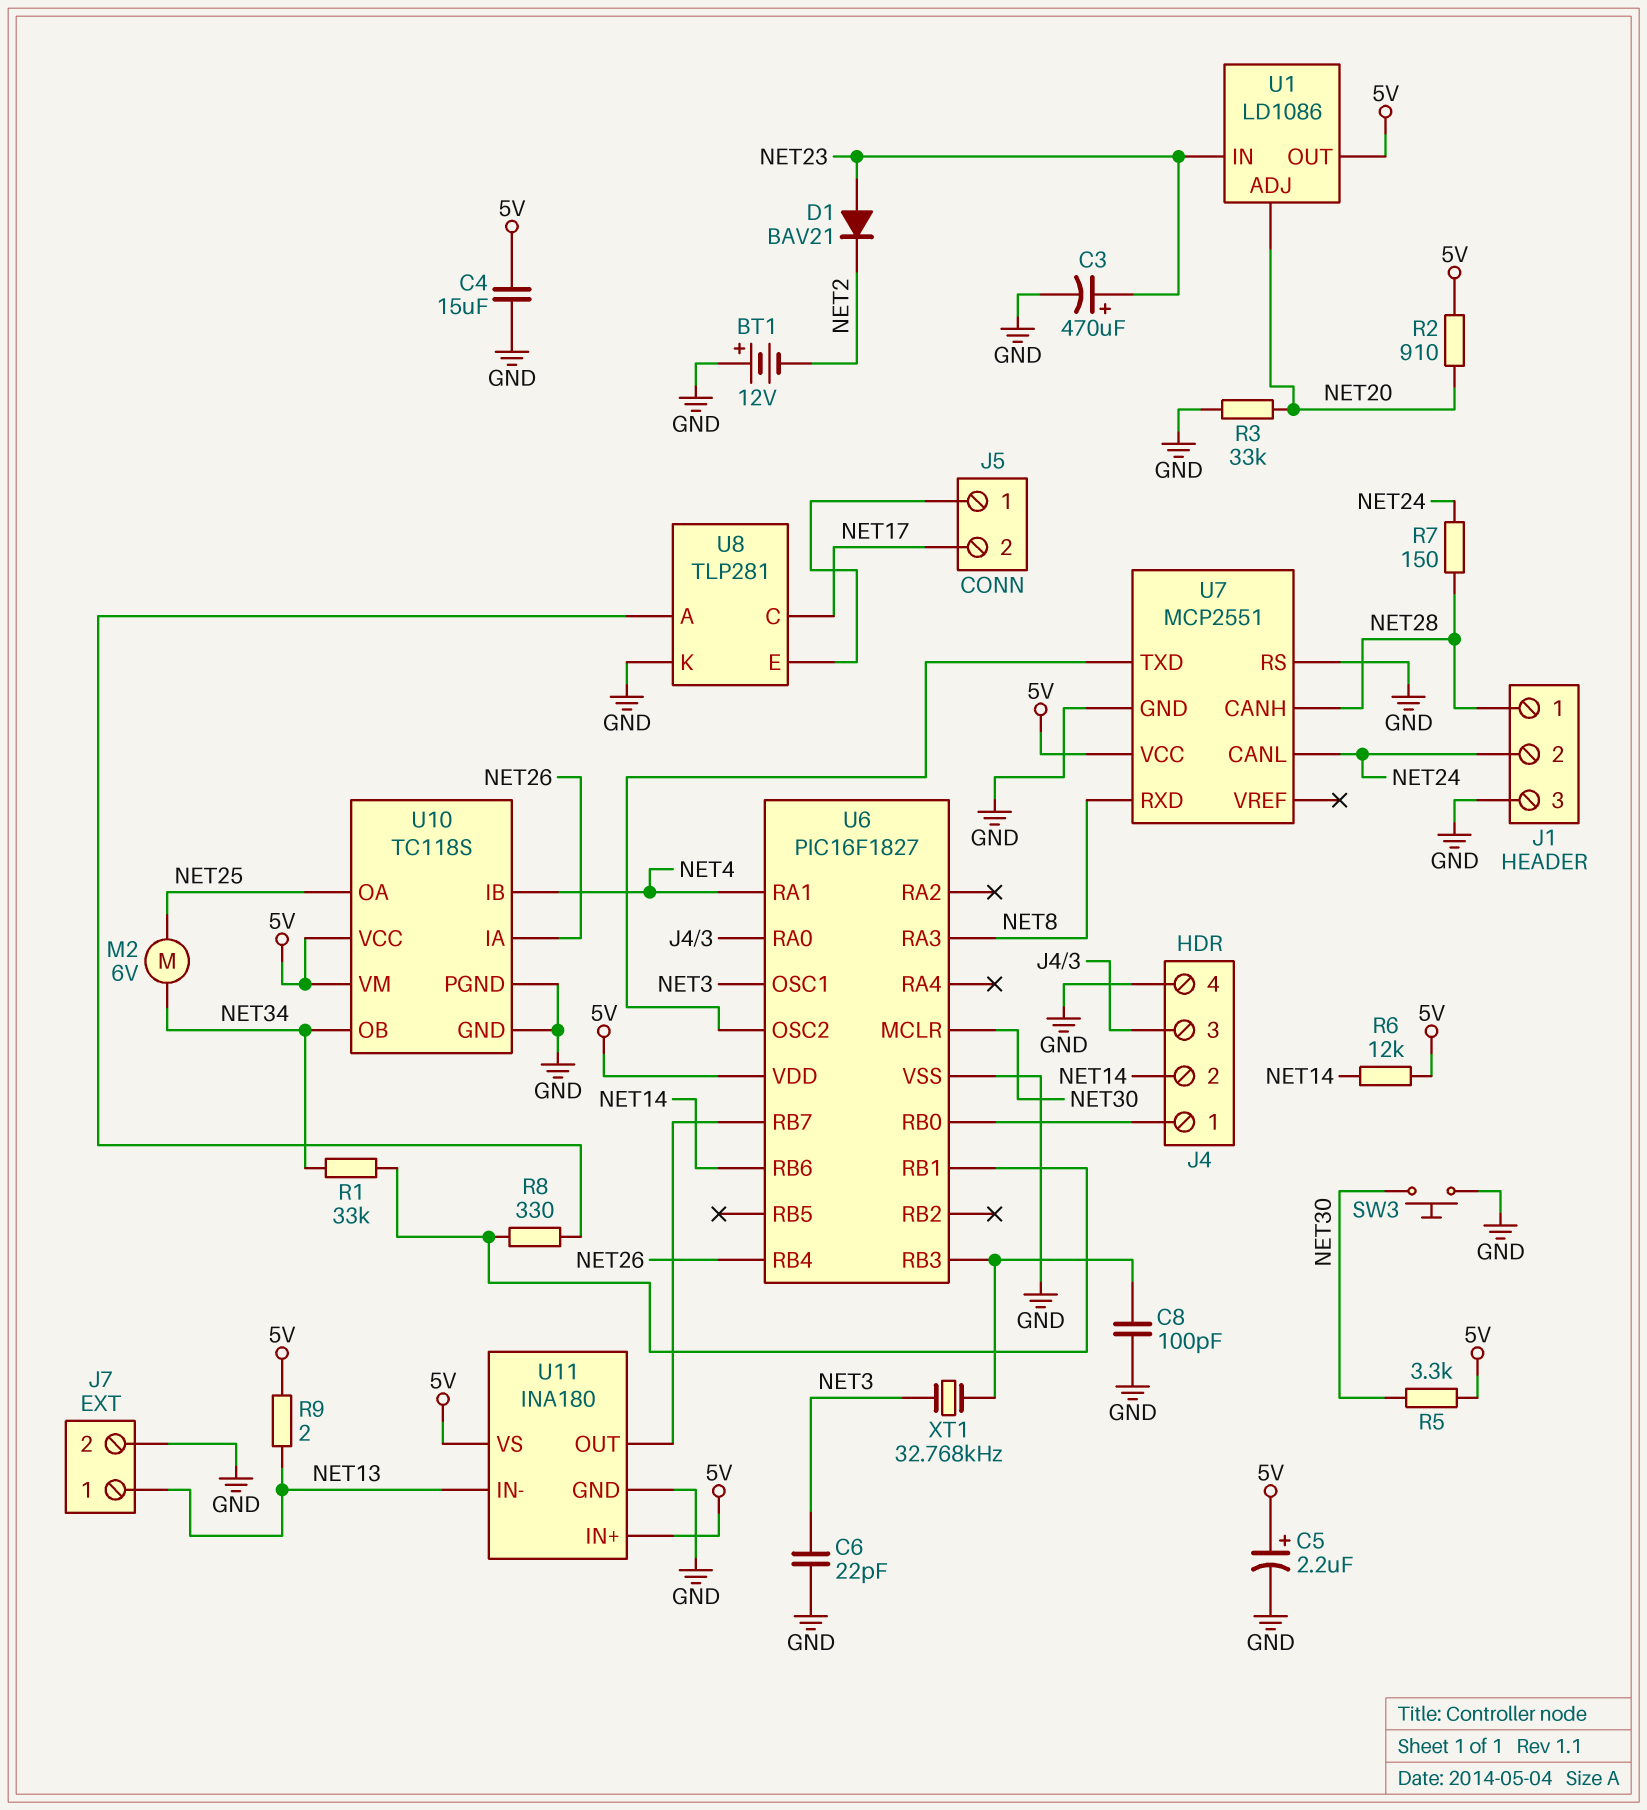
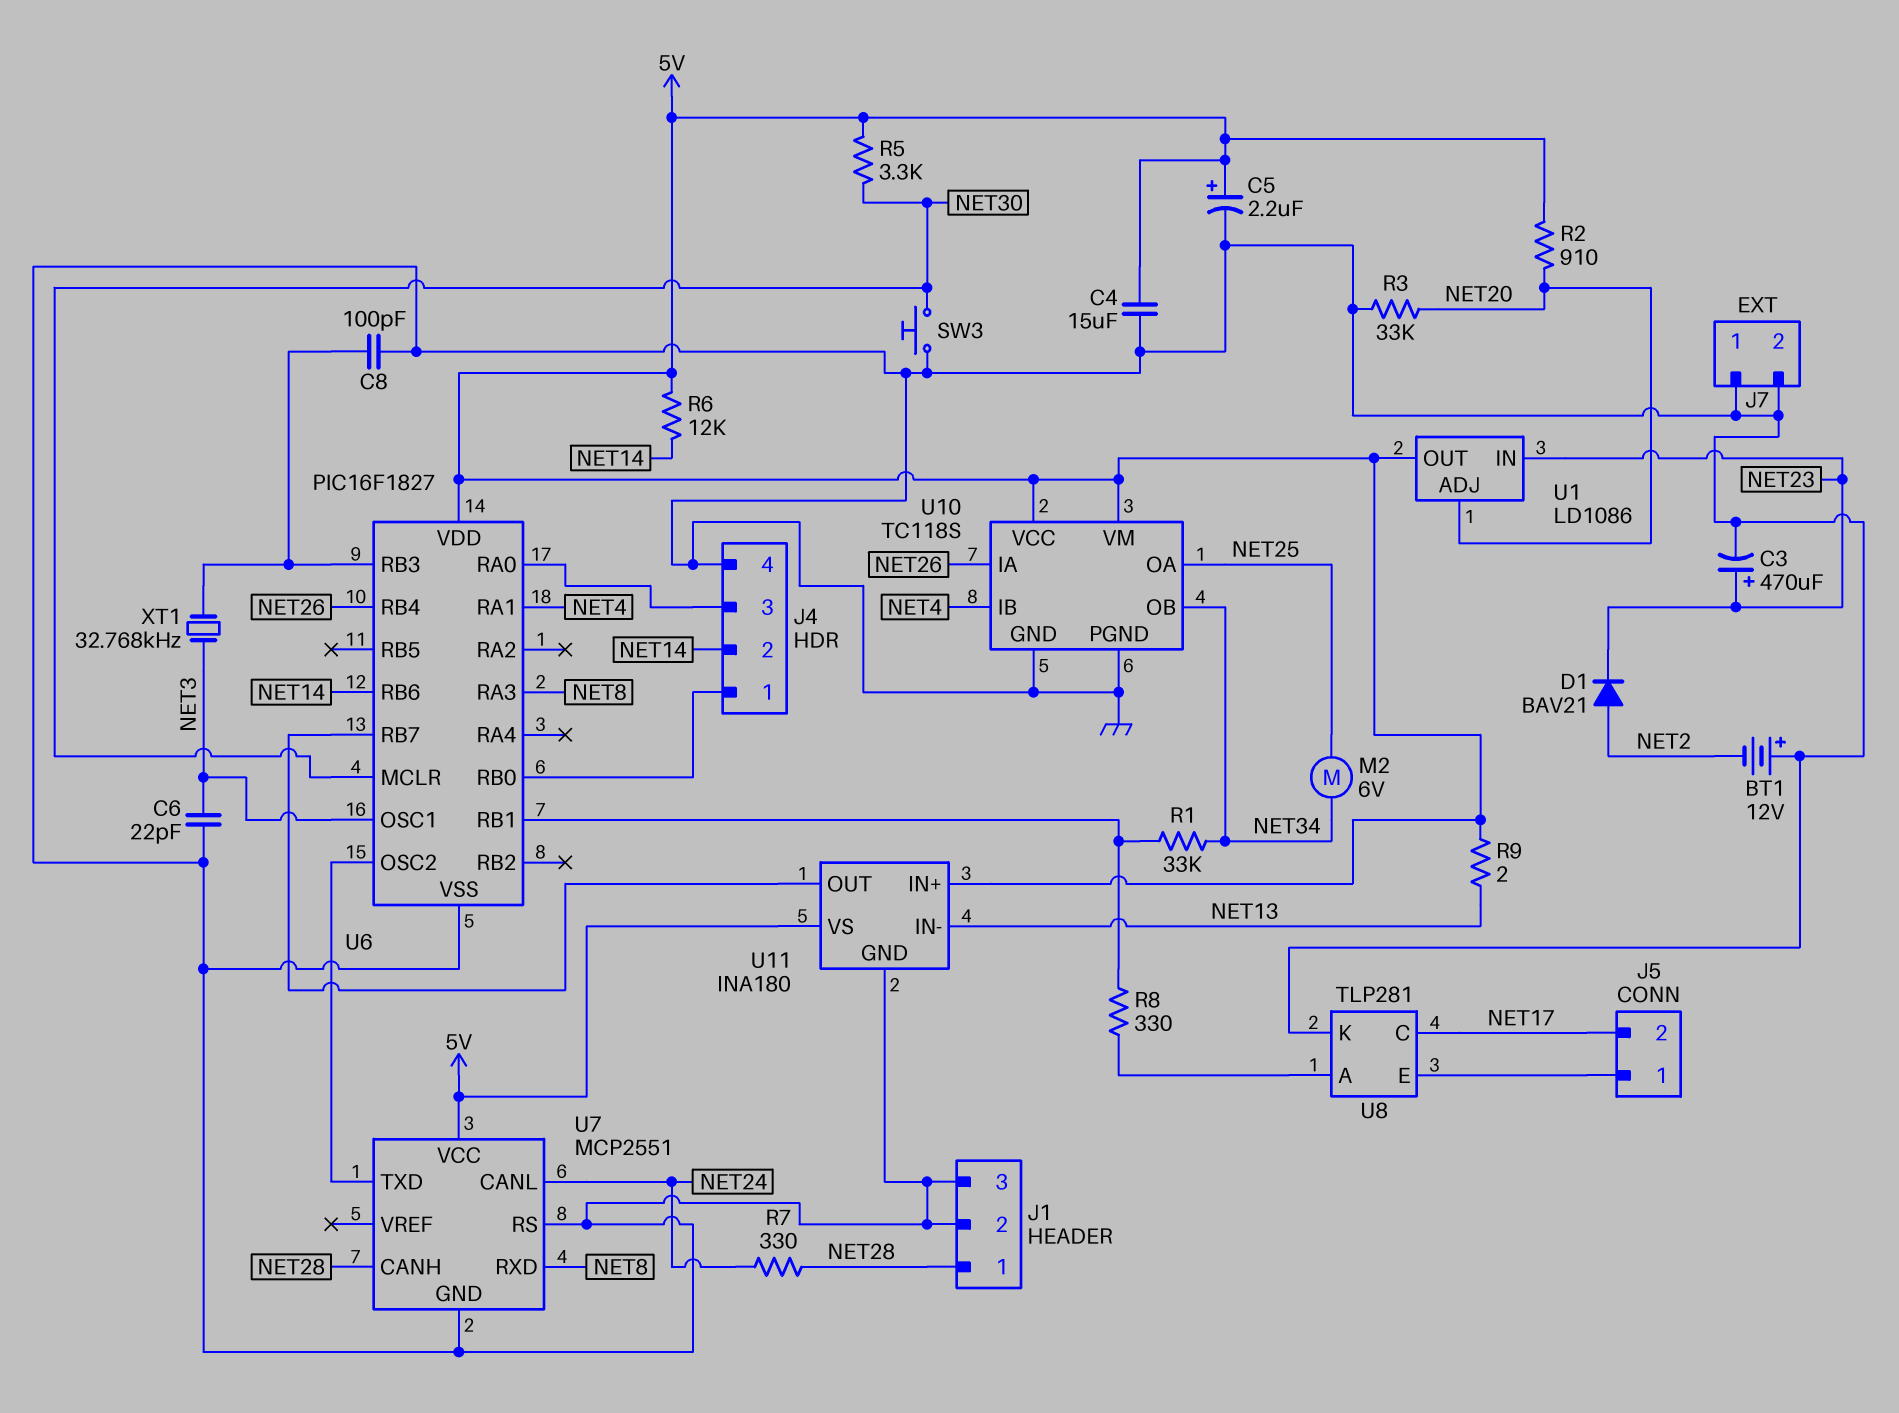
D1: diode BAV21 (A NET23, K NET2) -> diode BAV21 (A NET2, K NET23)
J1 pin 2: NET24 -> GND
J7 pin 1: NET13 -> GND
R7: 150 (NET24, NET28) -> 330 (NET24, NET28)

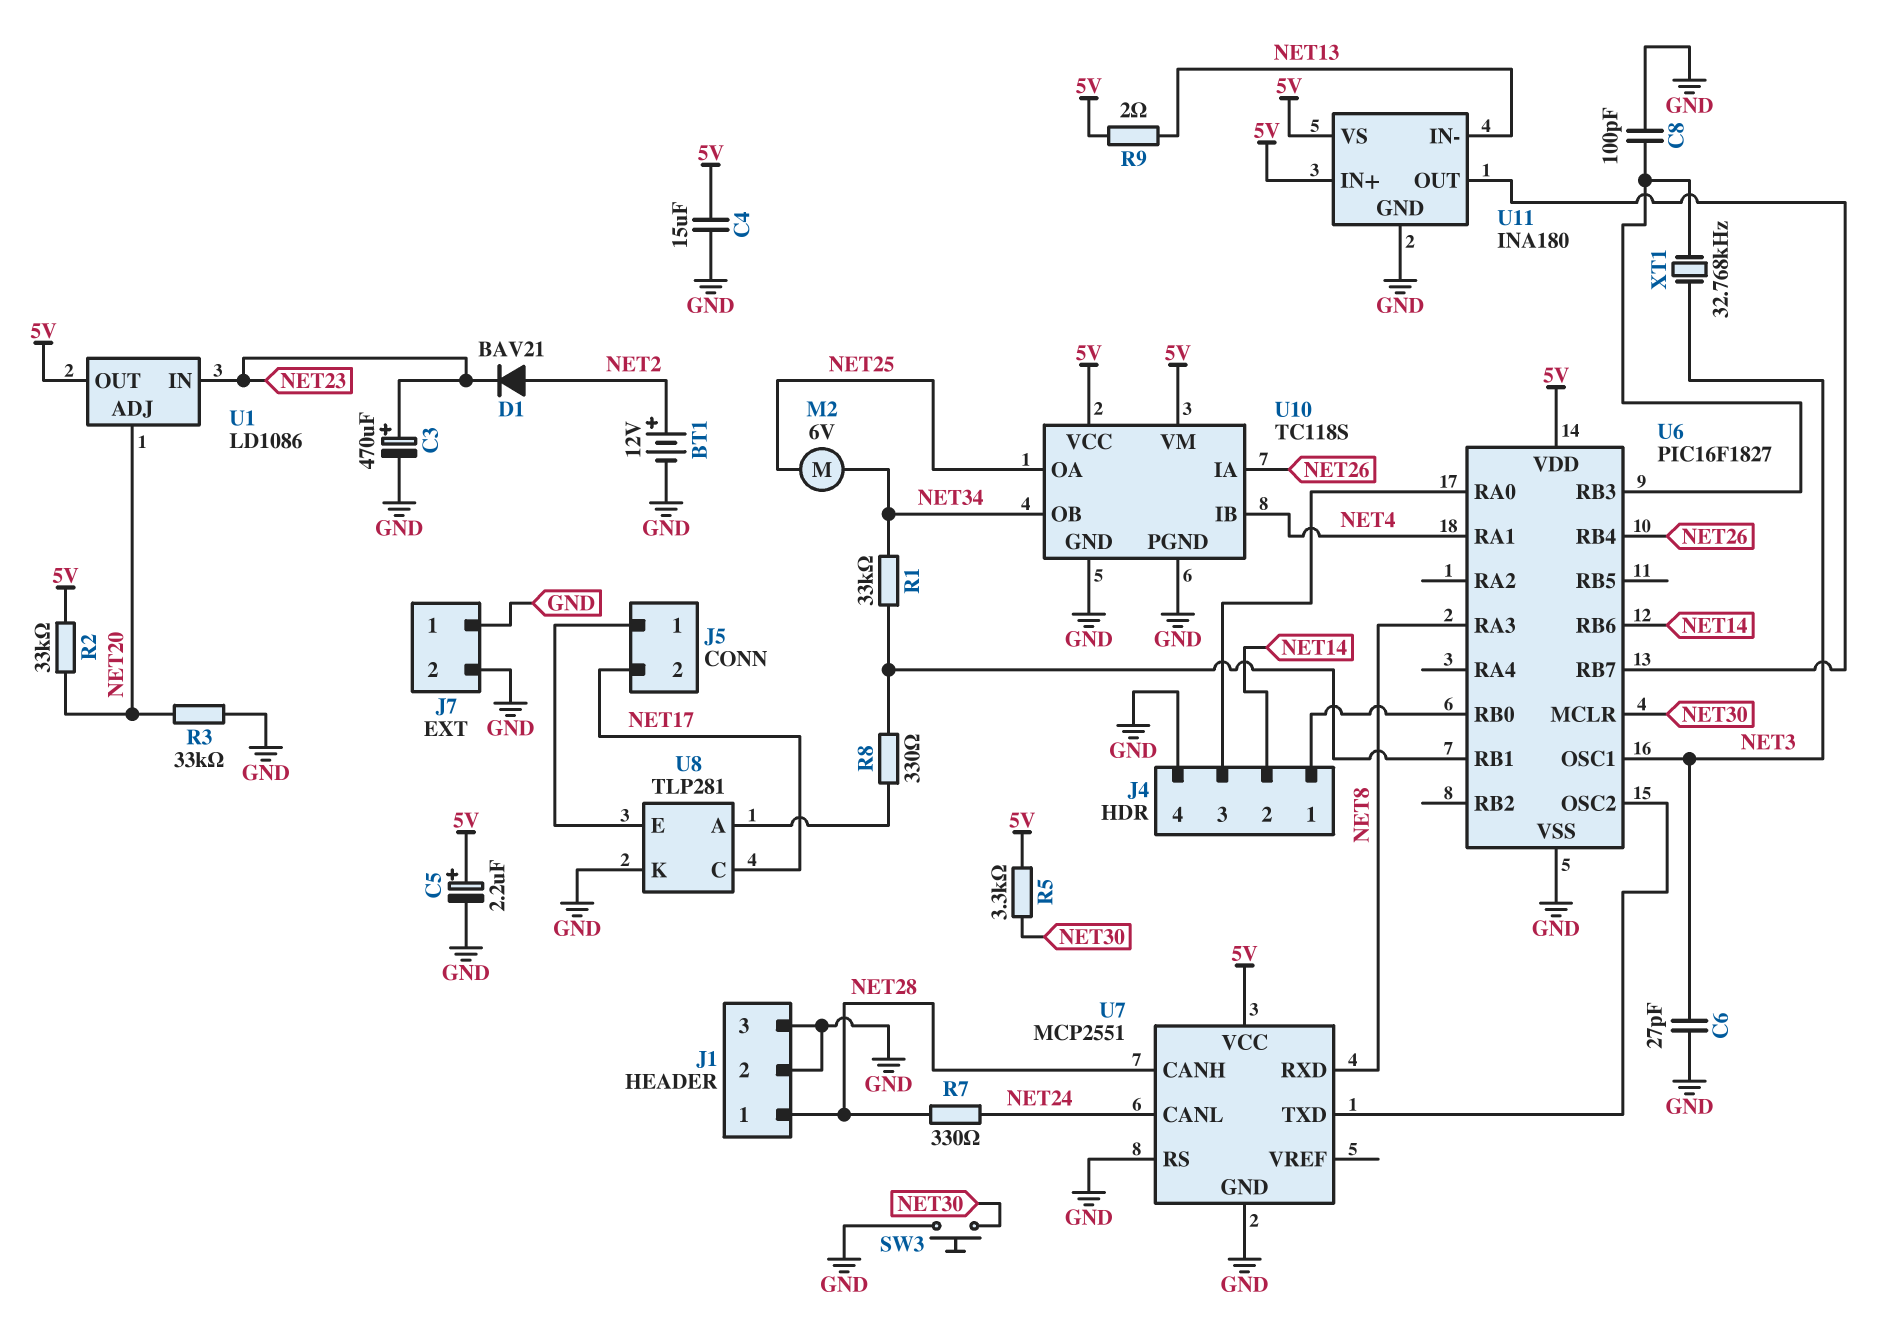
BT1: 12V (plus GND, minus NET2) -> 12V (plus NET2, minus GND)
C6: 22pF (GND, NET3) -> 27pF (GND, NET3)
R2: 910 (5V, NET20) -> 33k (5V, NET20)
R6: 12k (5V, NET14) -> none

